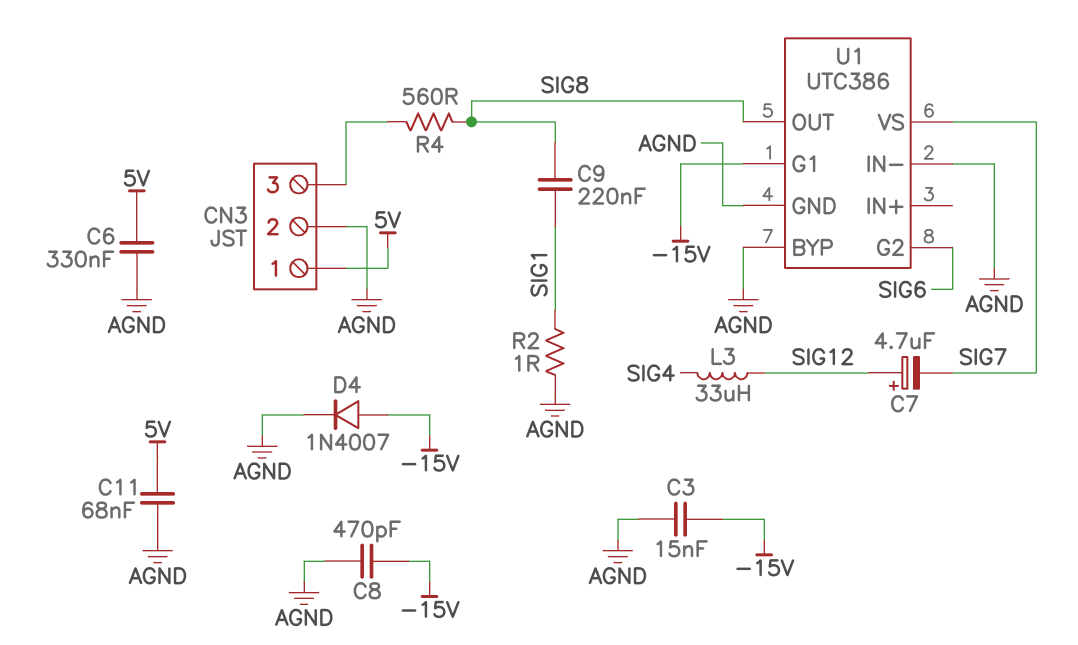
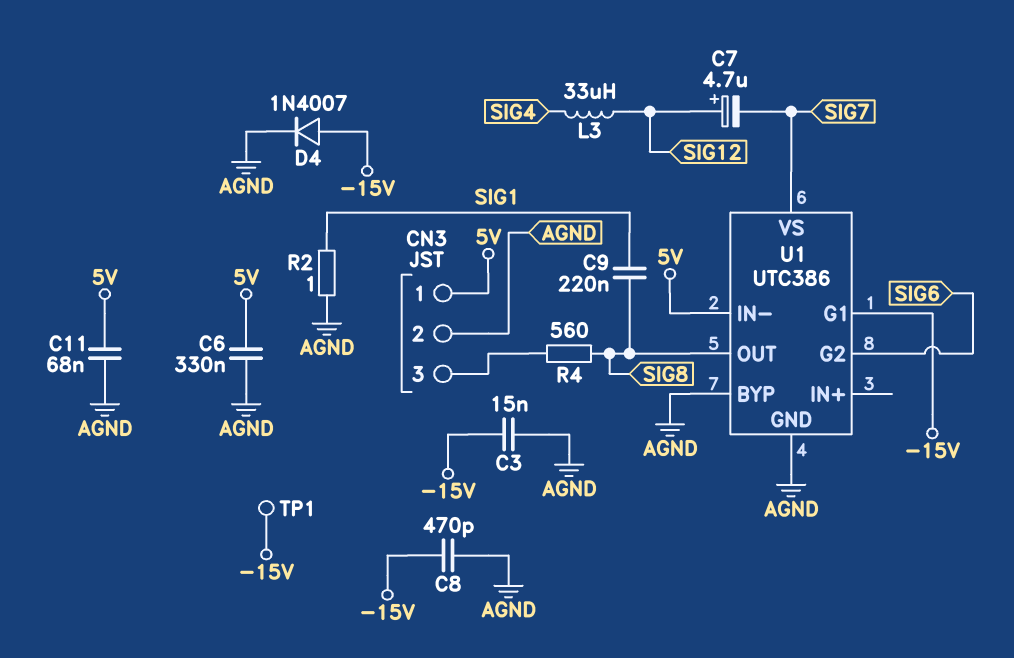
TP1: none -> test point (-15V)
U1 pin IN-: AGND -> 5V

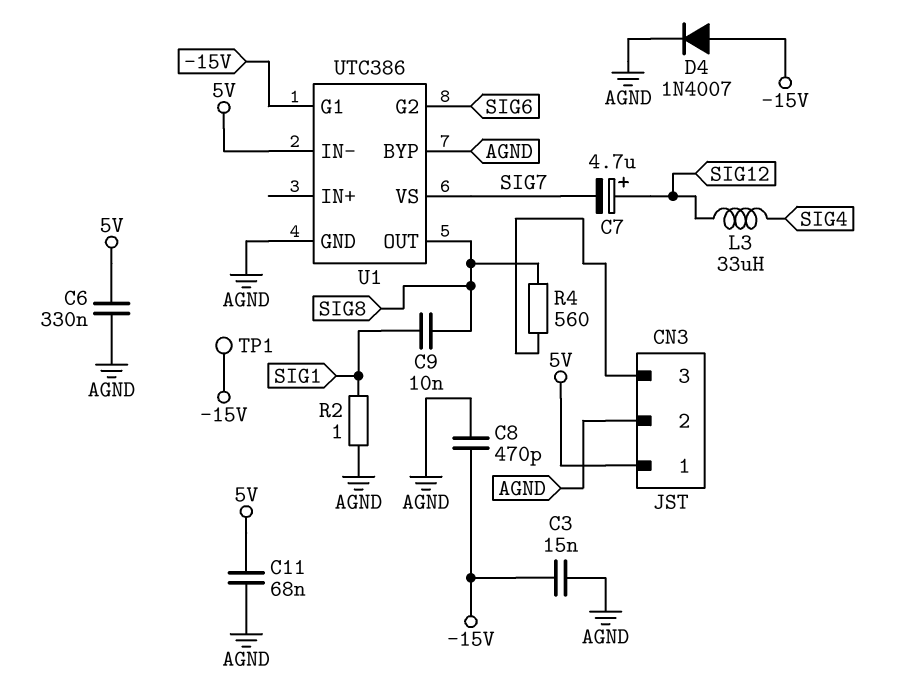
C9: 220nF (SIG1, SIG8) -> 10nF (SIG1, SIG8)

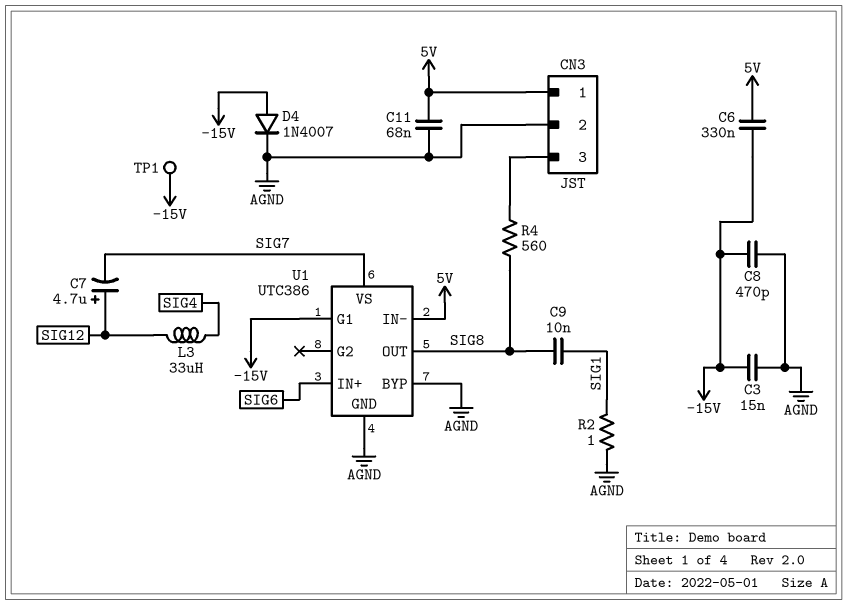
C6: 330nF (5V, AGND) -> 330nF (-15V, 5V)
U1 pin G2: SIG6 -> none
U1 pin IN+: none -> SIG6

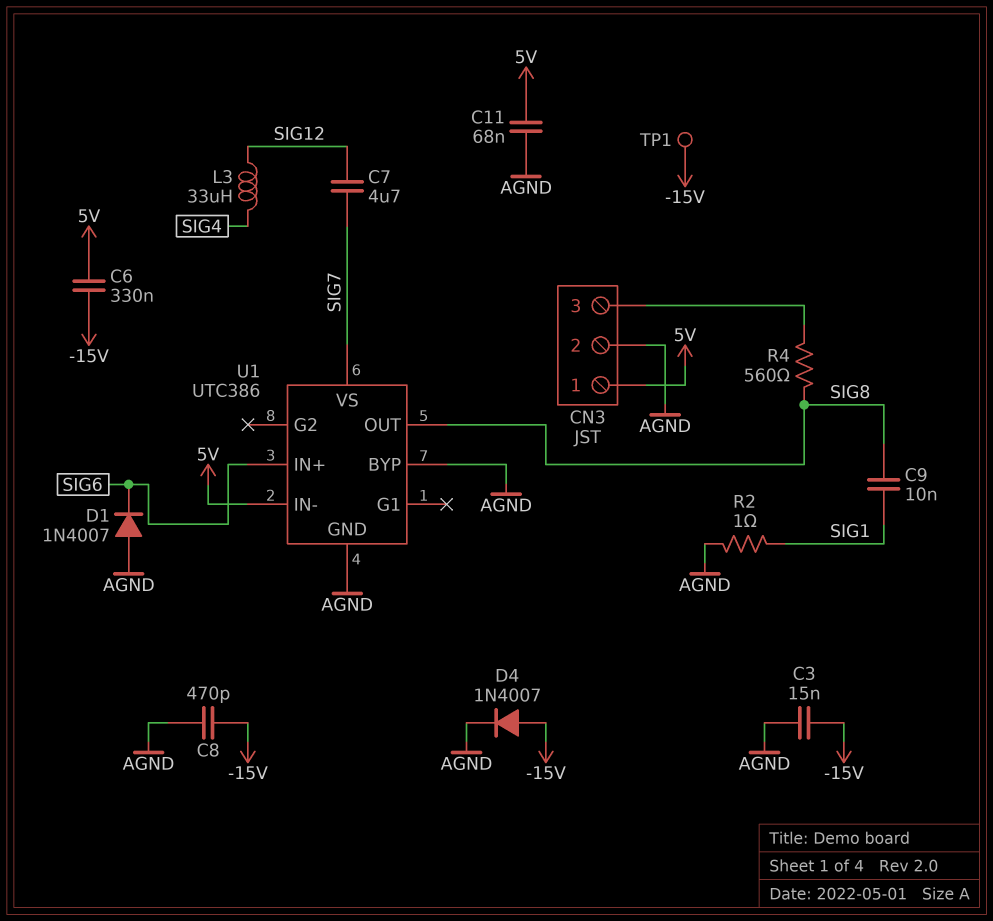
C7: 4.7uF (plus SIG12, minus SIG7) -> 4.7uF (SIG7, SIG12)
D1: none -> diode 1N4007 (A AGND, K SIG6)
U1 pin G1: -15V -> none

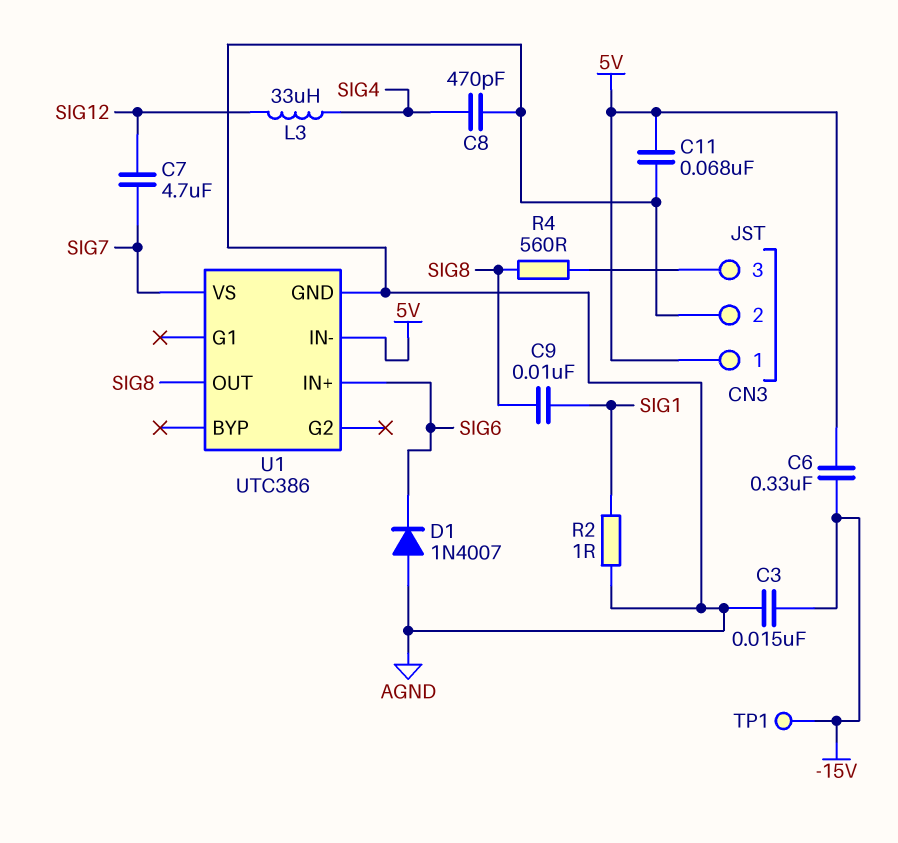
C8: 470pF (-15V, AGND) -> 470pF (AGND, SIG4)
D4: diode 1N4007 (A -15V, K AGND) -> none
U1 pin BYP: AGND -> none

